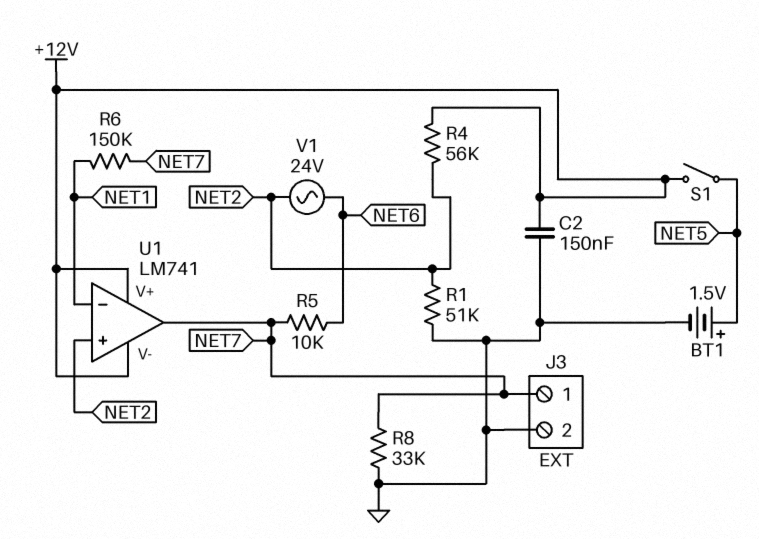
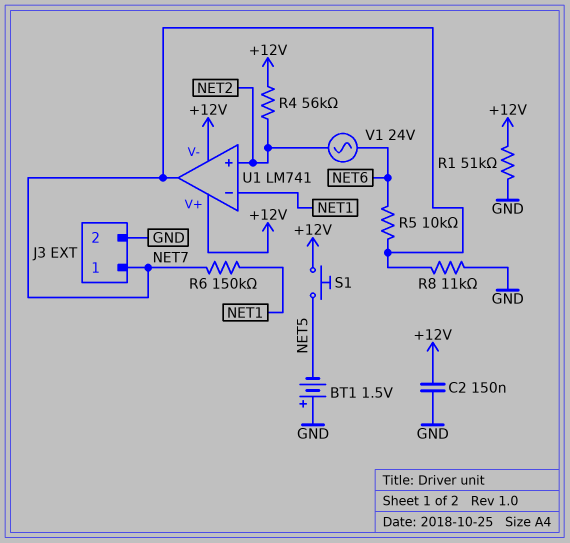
BT1: 1.5V (plus NET5, minus GND) -> 1.5V (plus GND, minus NET5)
R1: 51k (GND, NET2) -> 51k (+12V, GND)
R8: 33k (GND, NET7) -> 11k (GND, NET7)
S1: switch (+12V, NET5) -> button (+12V, NET5)

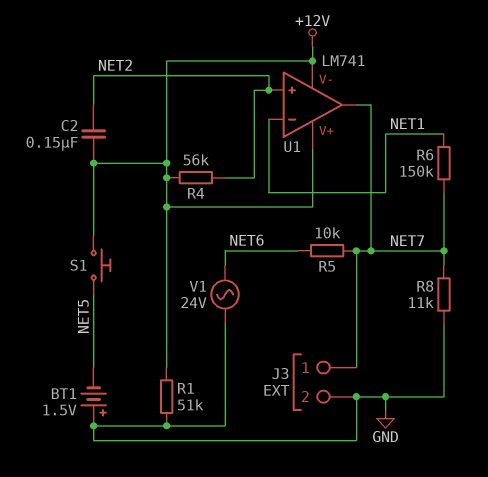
C2: 150nF (+12V, GND) -> 150nF (+12V, NET2)
V1: AC 24V (NET2, NET6) -> AC 24V (GND, NET6)

